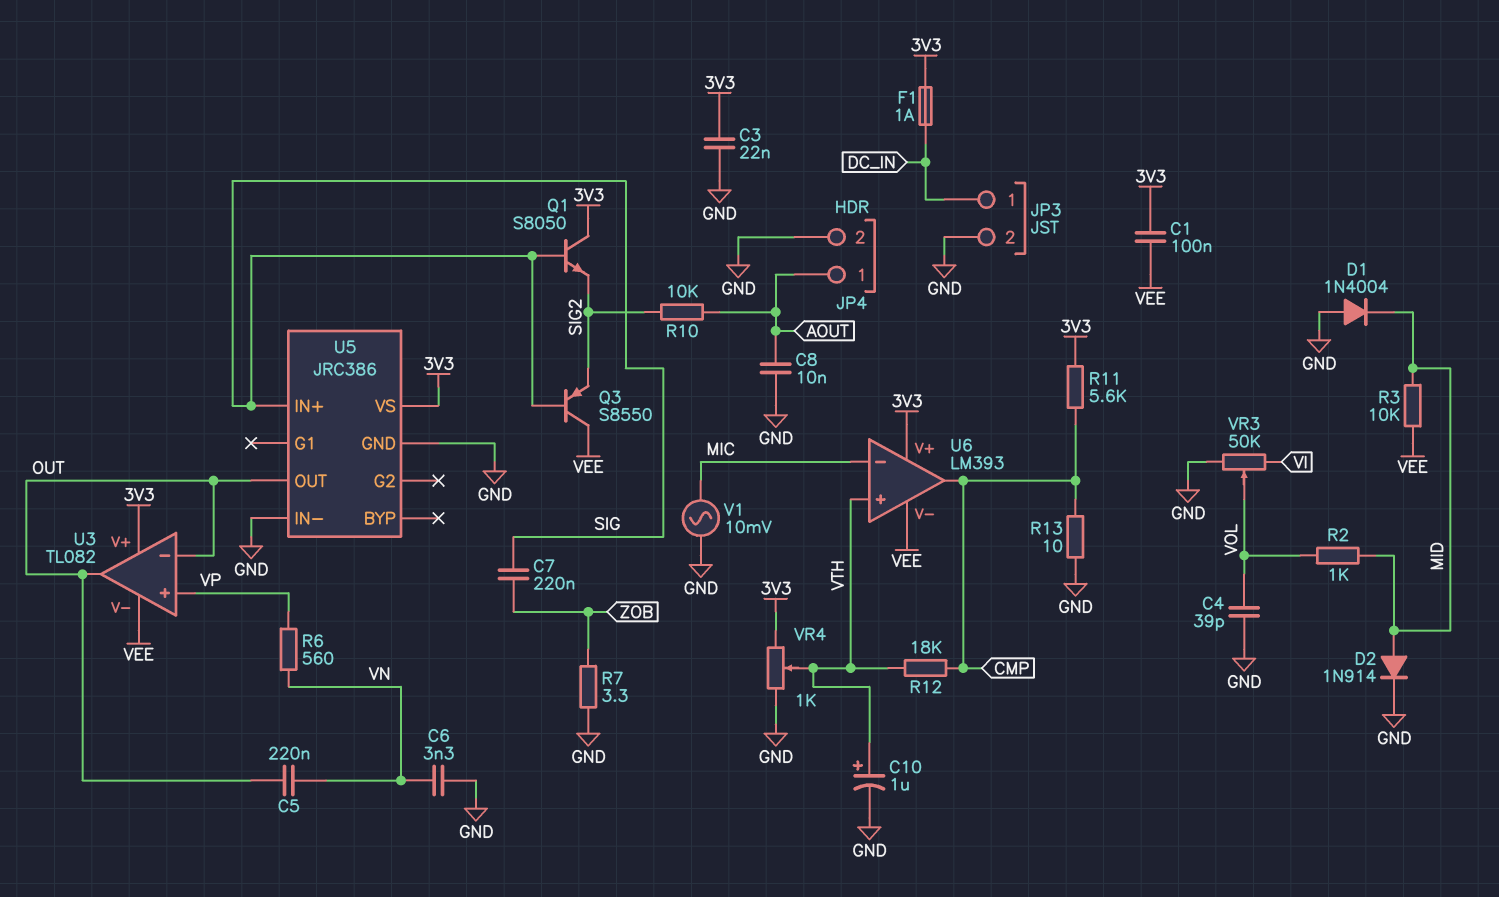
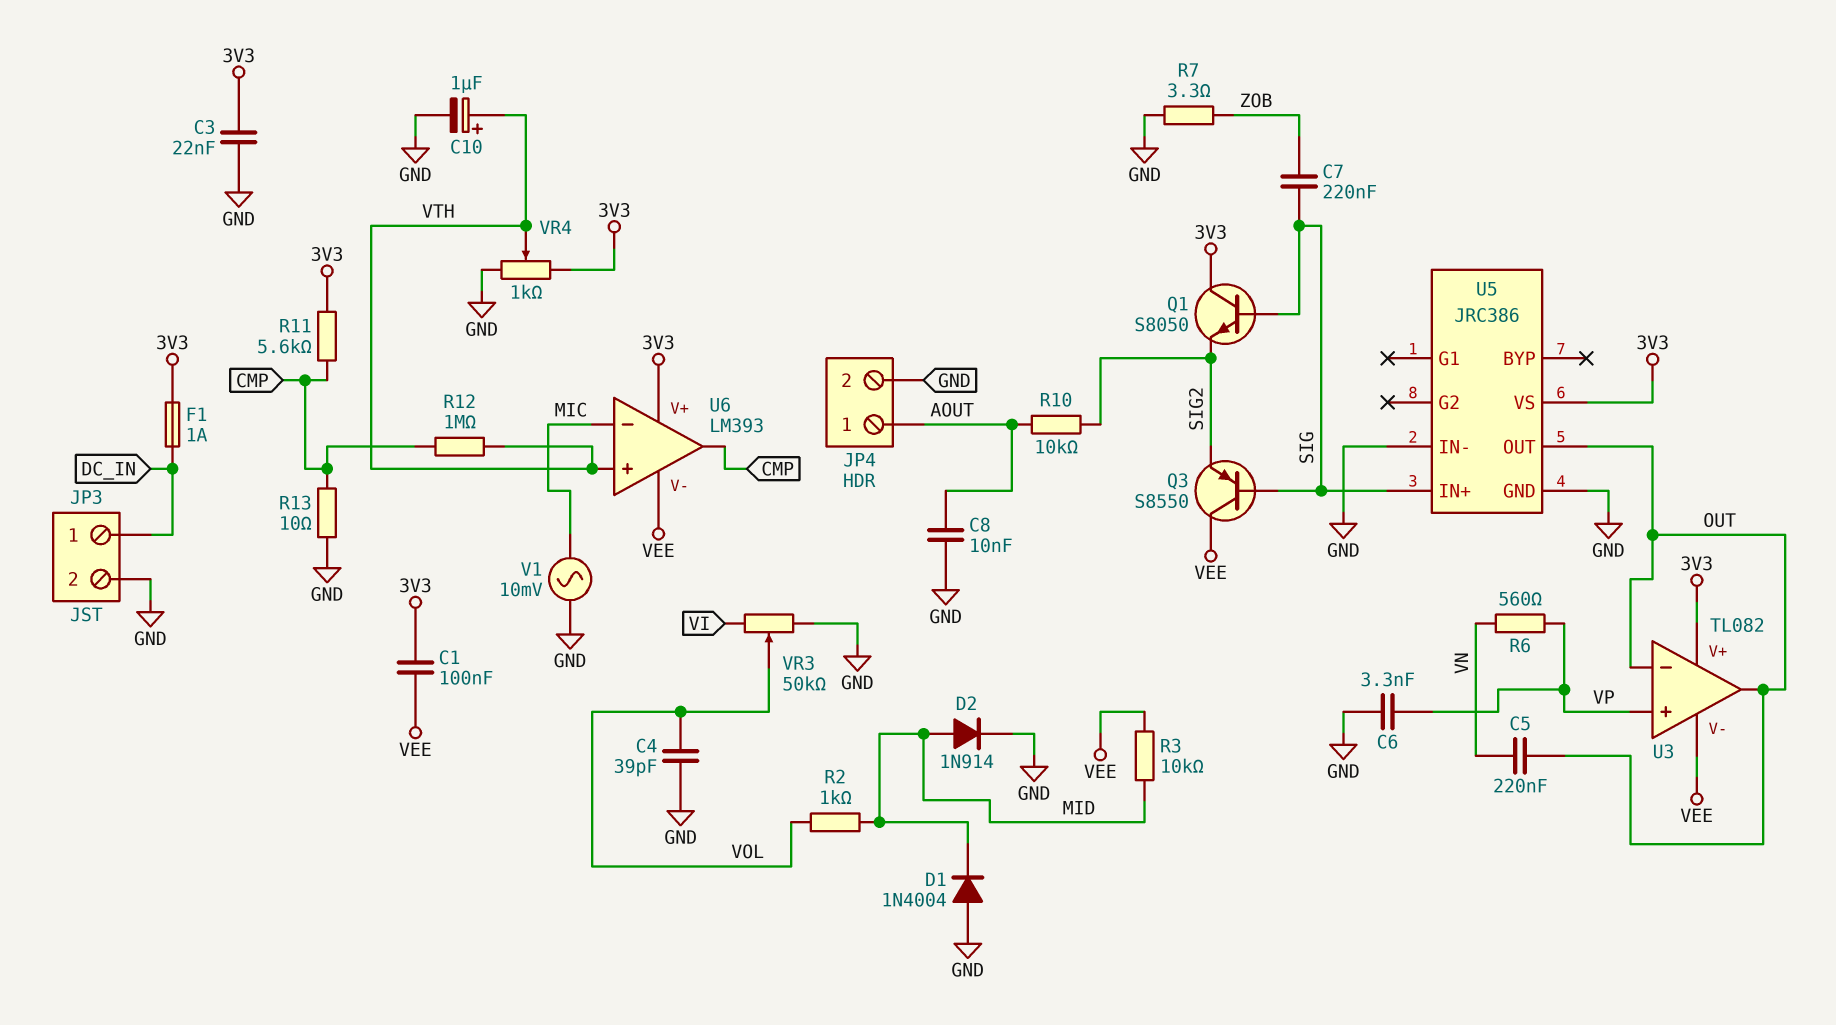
C6: 3.3nF (GND, VN) -> 3.3nF (GND, VP)
R12: 18k (CMP, VTH) -> 1M (CMP, VTH)

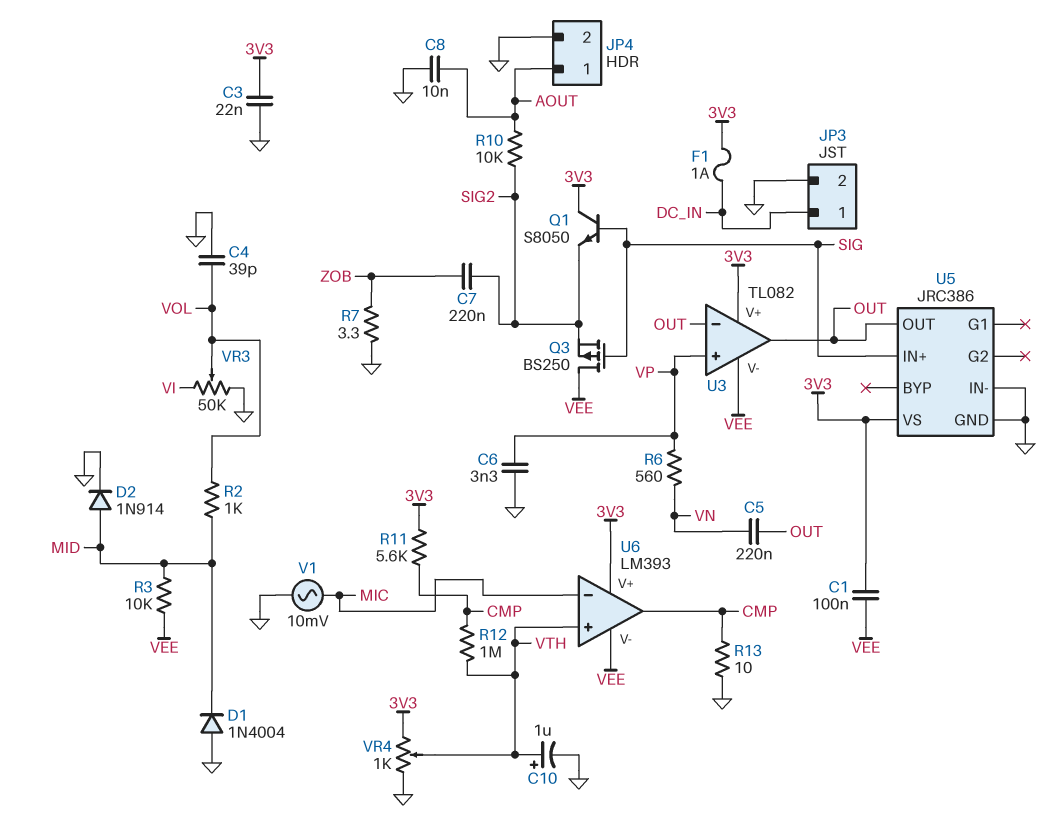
C7: 220nF (SIG, ZOB) -> 220nF (SIG2, ZOB)
Q3: PNP S8550 (B SIG, C VEE, E SIG2) -> PMOS BS250 (G SIG, D VEE, S SIG2)

